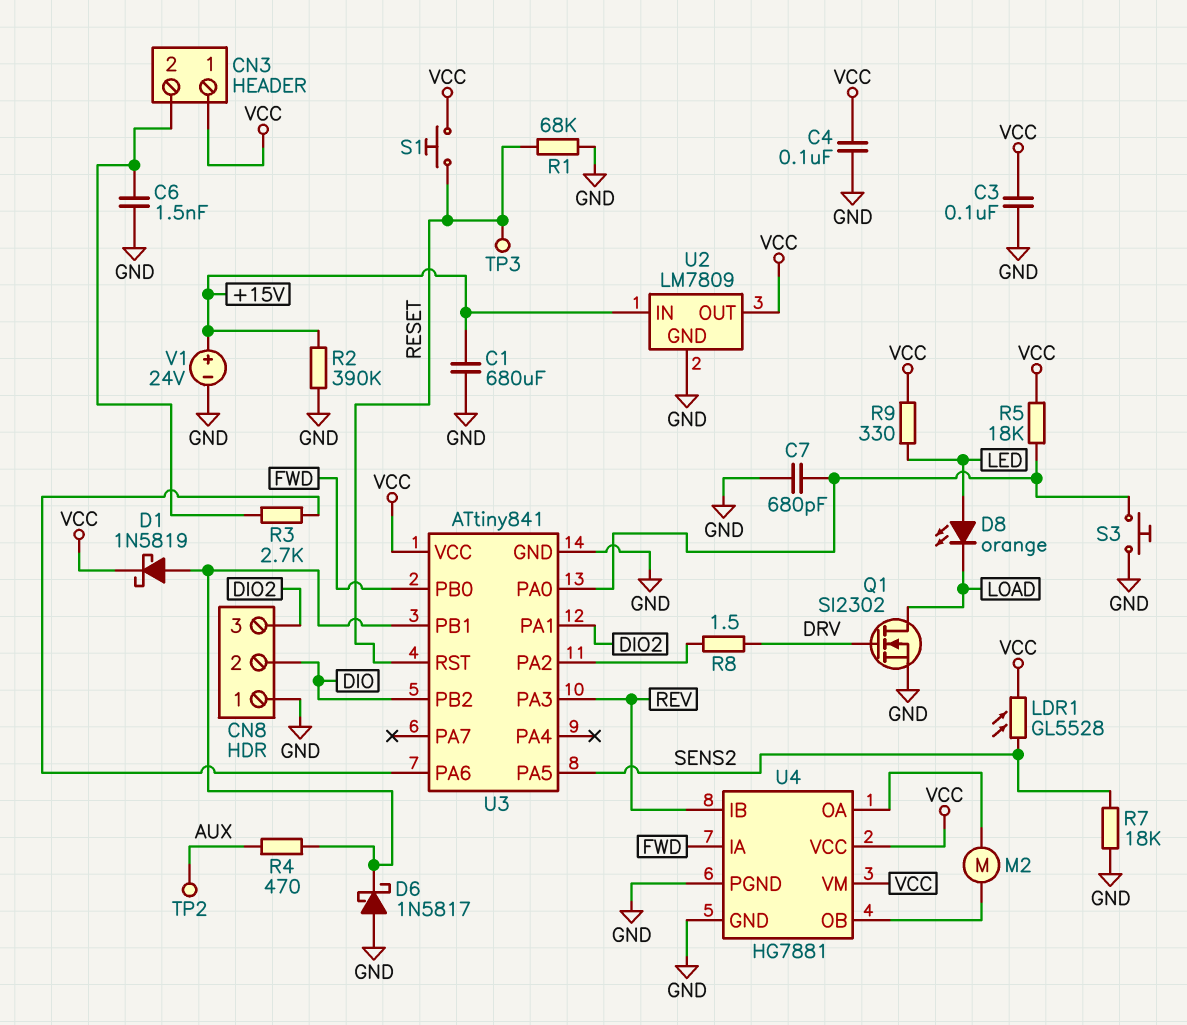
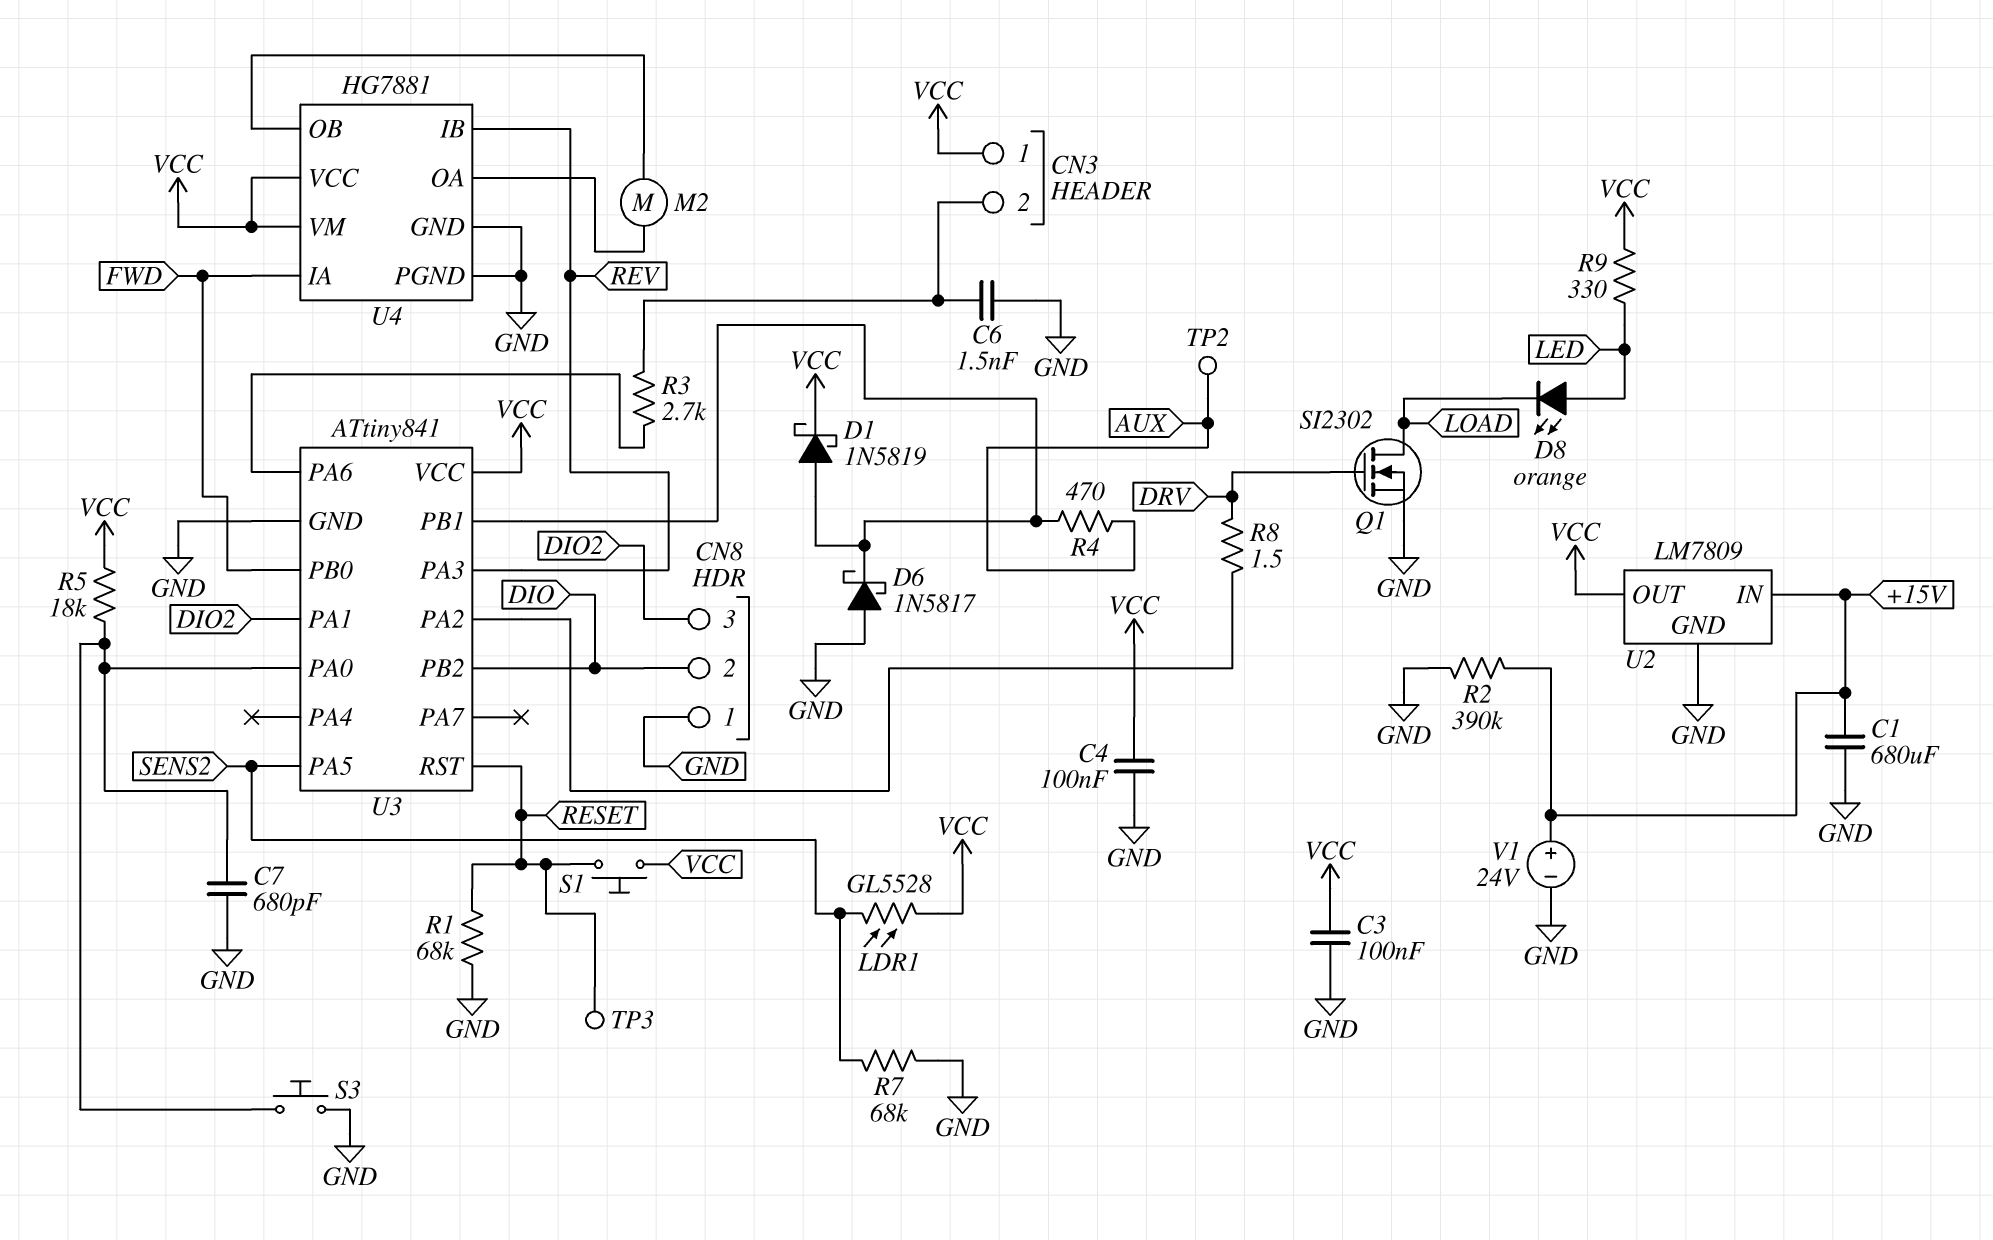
R7: 18k (GND, SENS2) -> 68k (GND, SENS2)

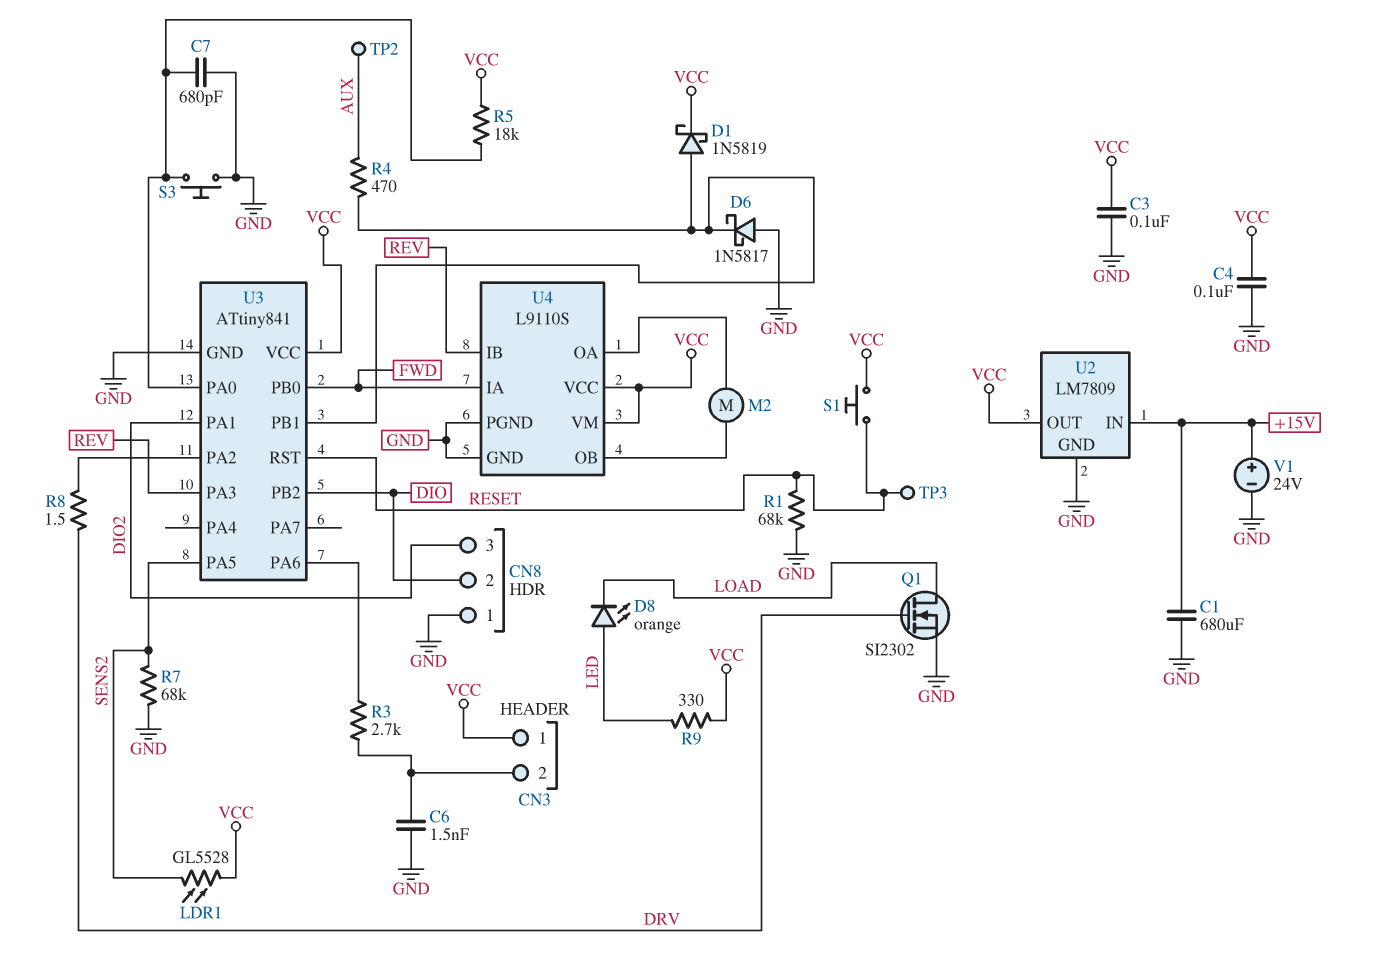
R2: 390k (+15V, GND) -> none
U4: HG7881 -> L9110S

